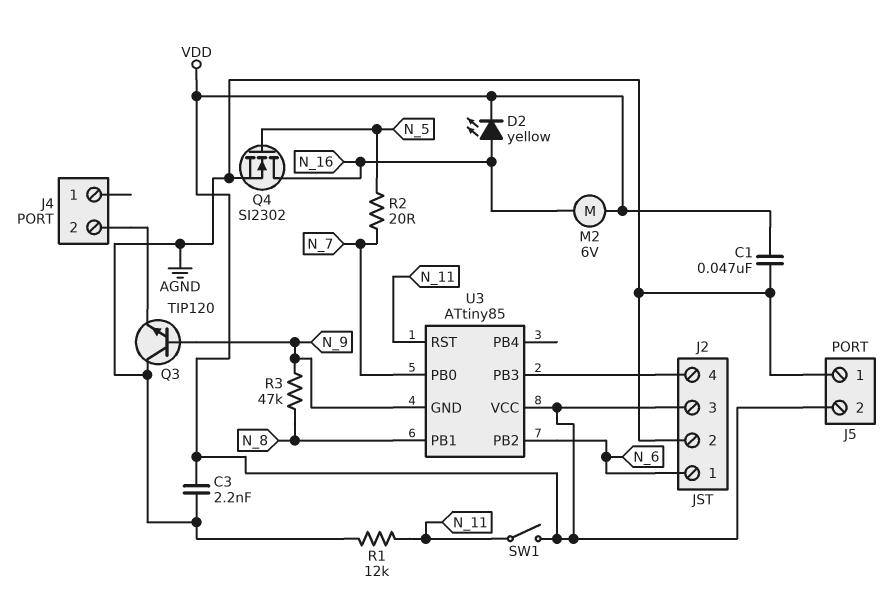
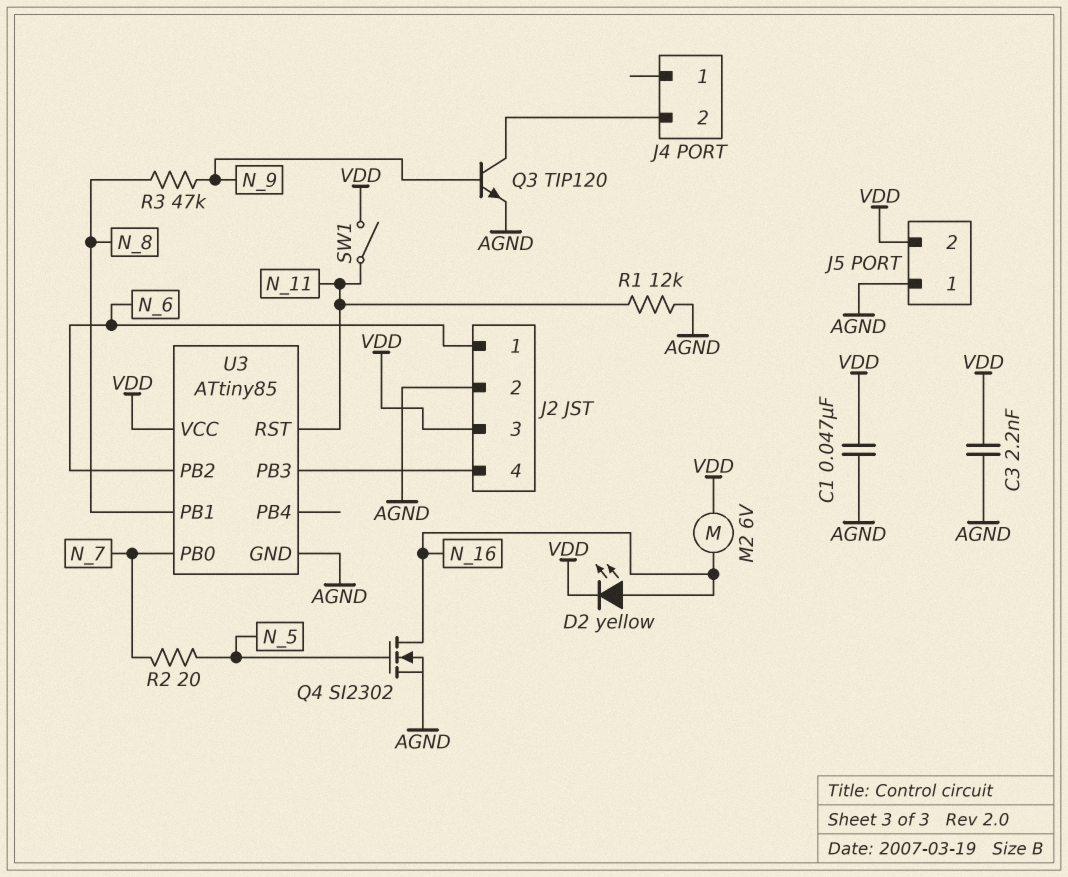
Q3: NPN TIP120 (B N_9, C AGND, E J4/2) -> NPN TIP120 (B N_9, C J4/2, E AGND)
U3 pin GND: N_9 -> AGND

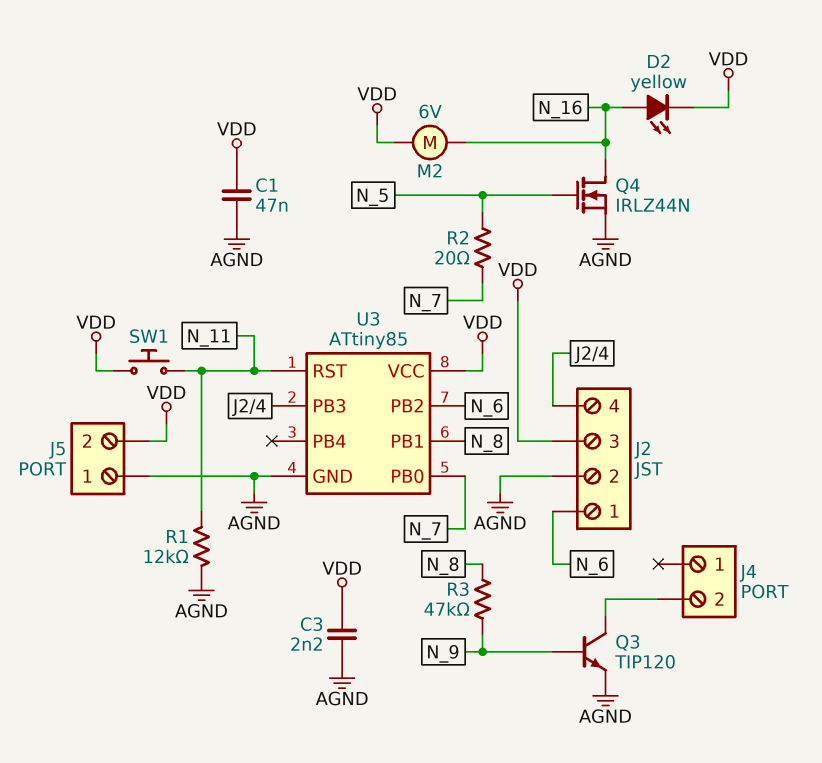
Q4: NMOS SI2302 (G N_5, D N_16, S AGND) -> NMOS IRLZ44N (G N_5, D N_16, S AGND)
SW1: switch (N_11, VDD) -> button (N_11, VDD)

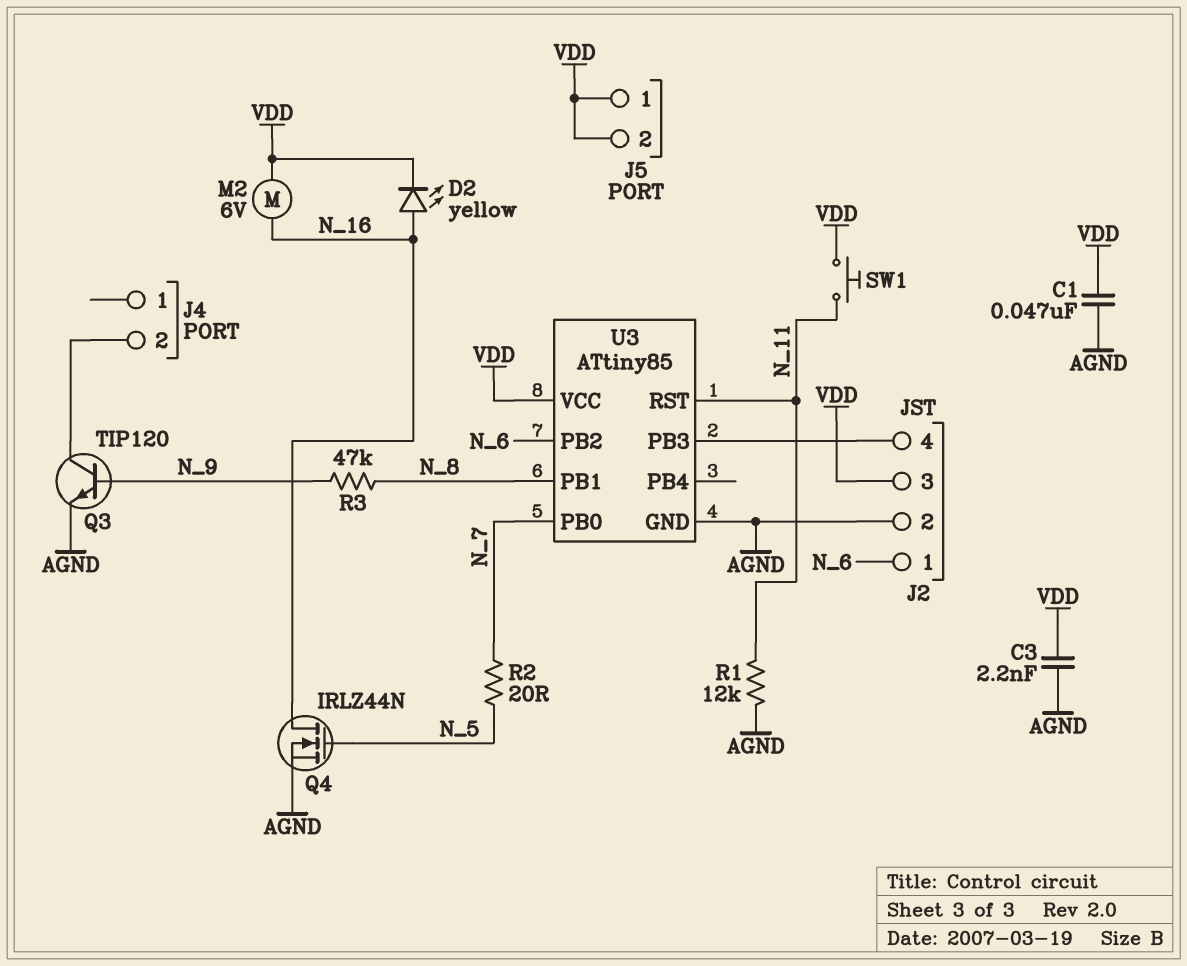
J5 pin 1: AGND -> VDD

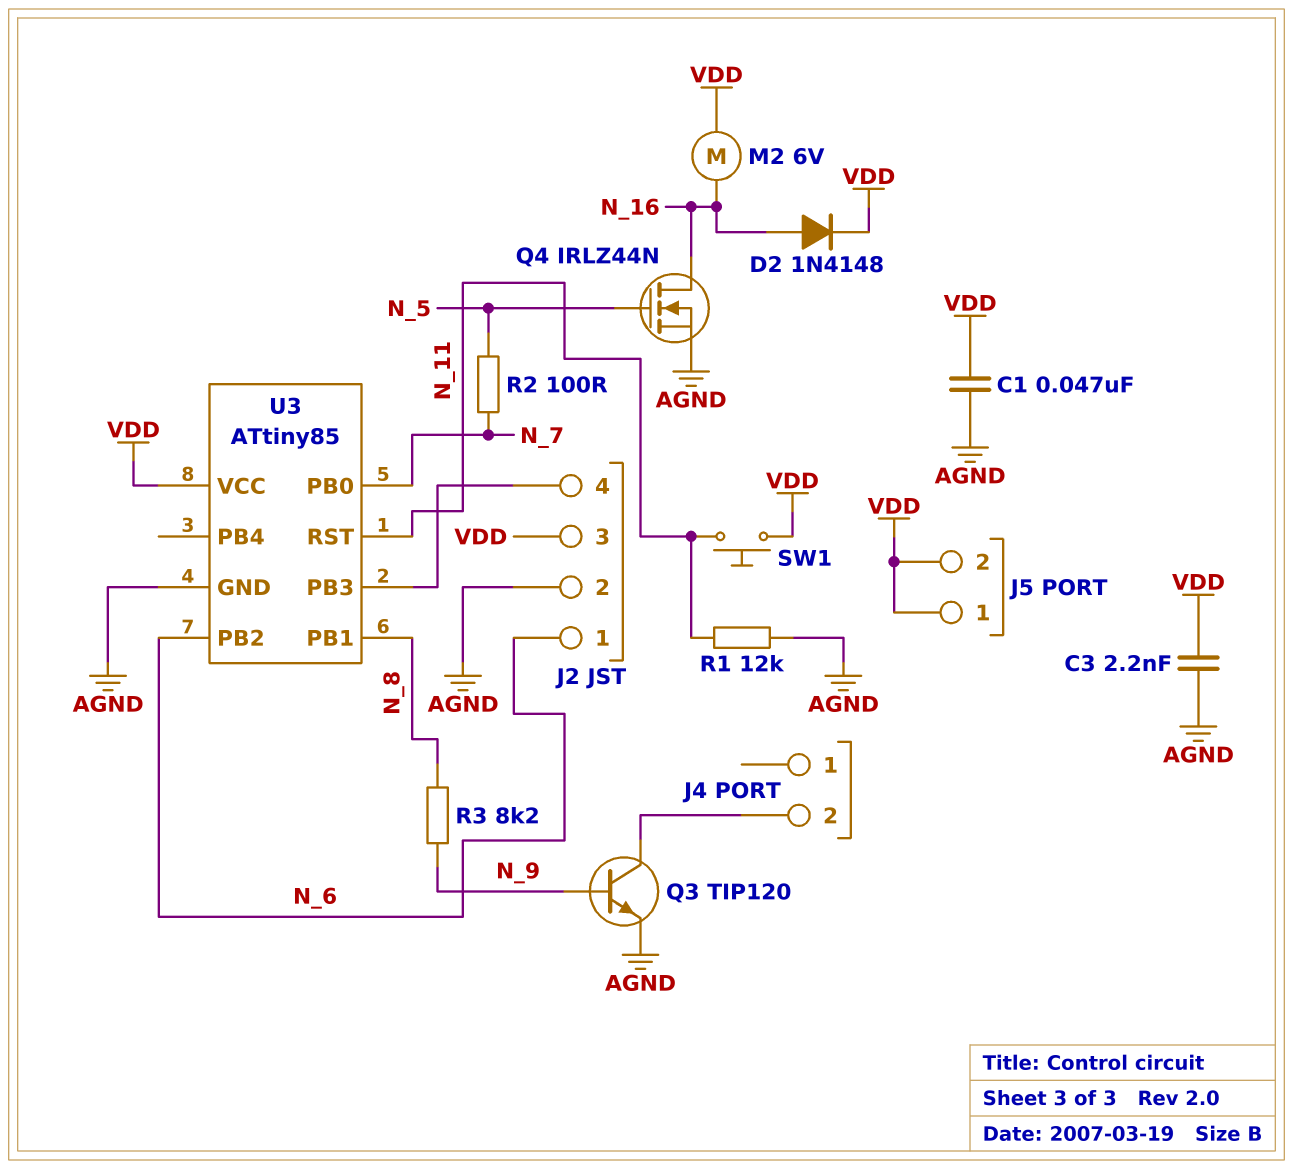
D2: LED yellow (A N_16, K VDD) -> diode 1N4148 (A N_16, K VDD)
R2: 20 (N_5, N_7) -> 100 (N_5, N_7)
R3: 47k (N_8, N_9) -> 8.2k (N_8, N_9)

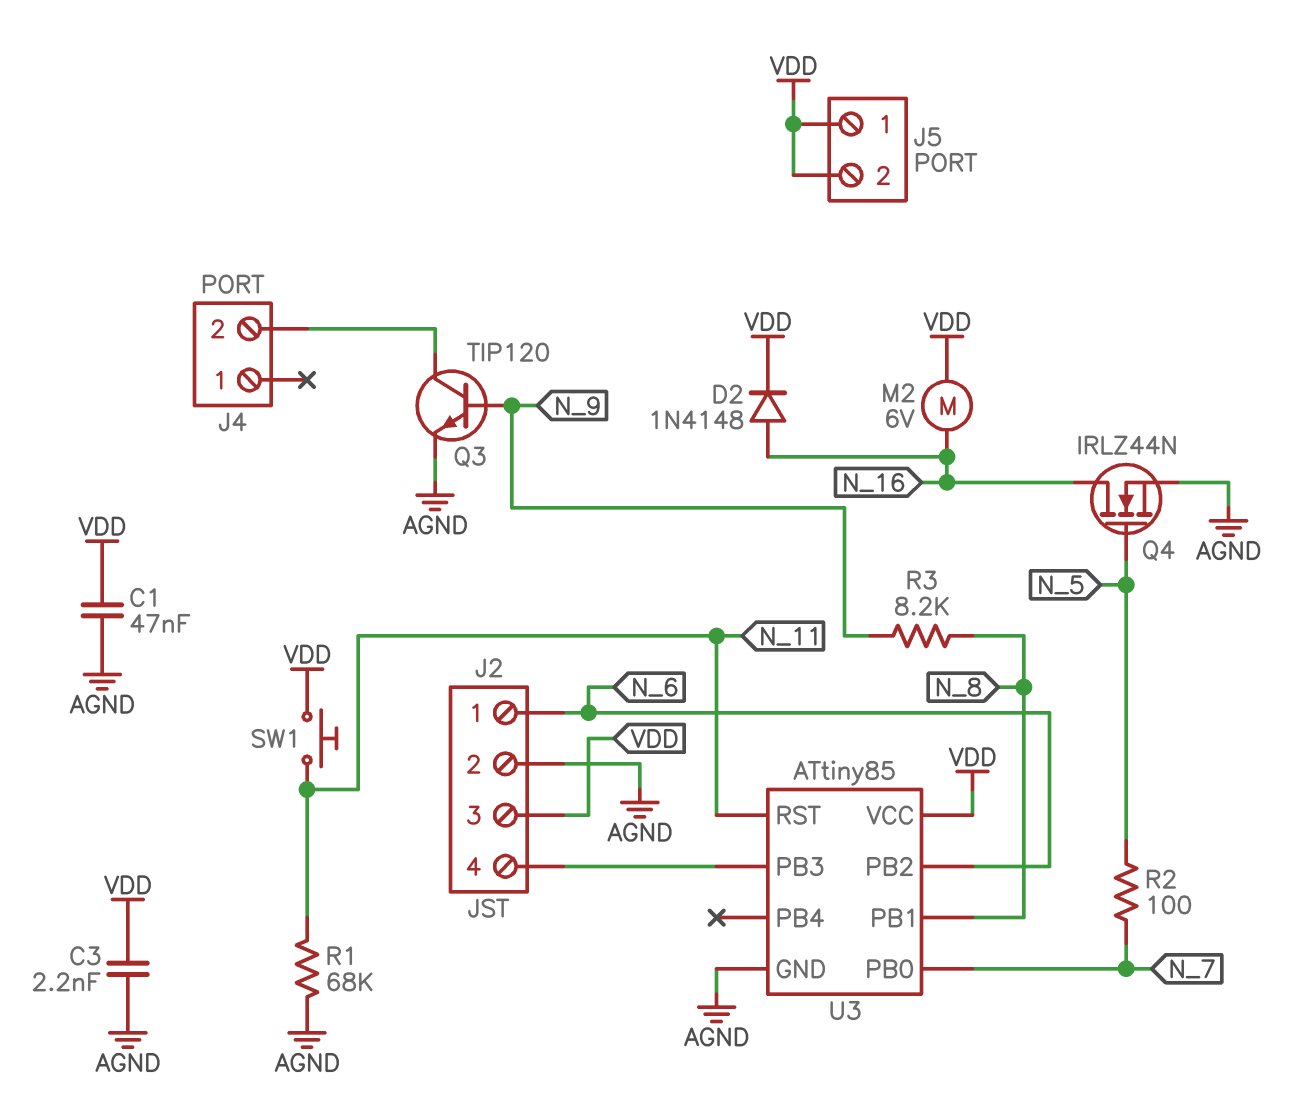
R1: 12k (AGND, N_11) -> 68k (AGND, N_11)

